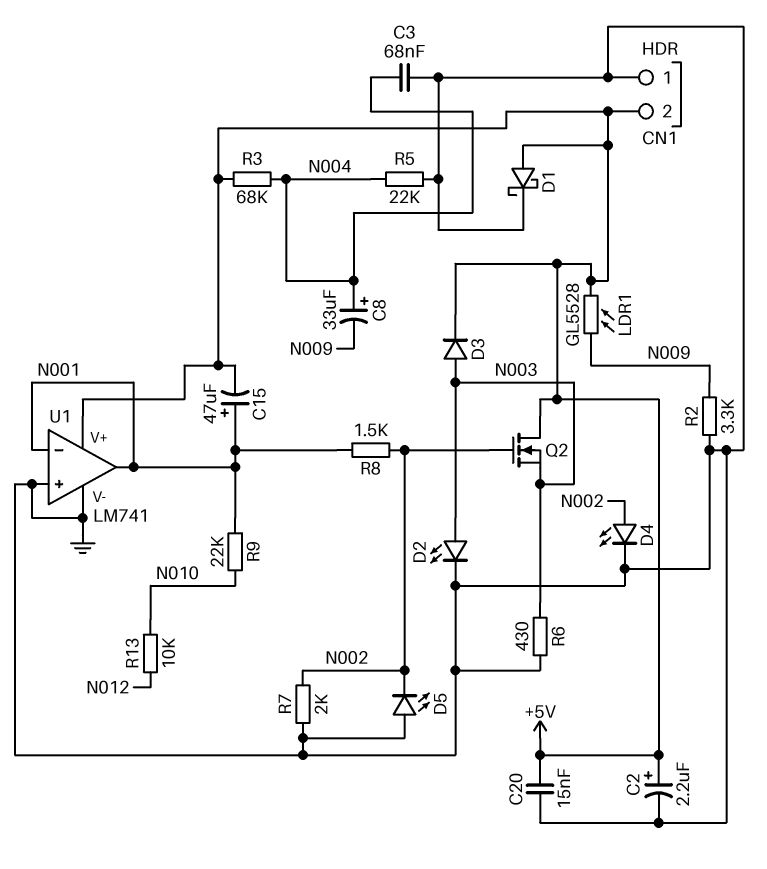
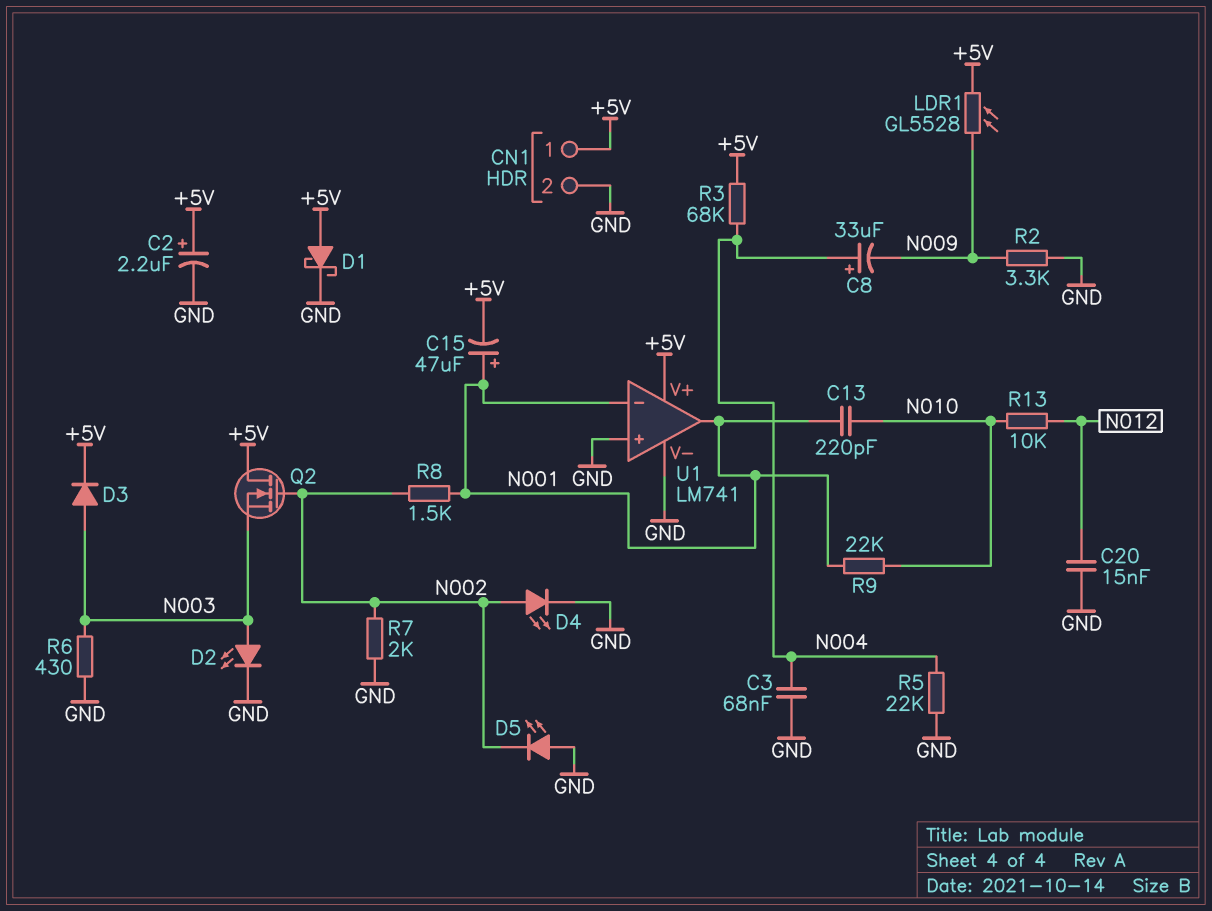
C13: none -> 220pF (N001, N010)
C20: 15nF (+5V, GND) -> 15nF (GND, N012)
CN1 pin 1: GND -> +5V
CN1 pin 2: +5V -> GND

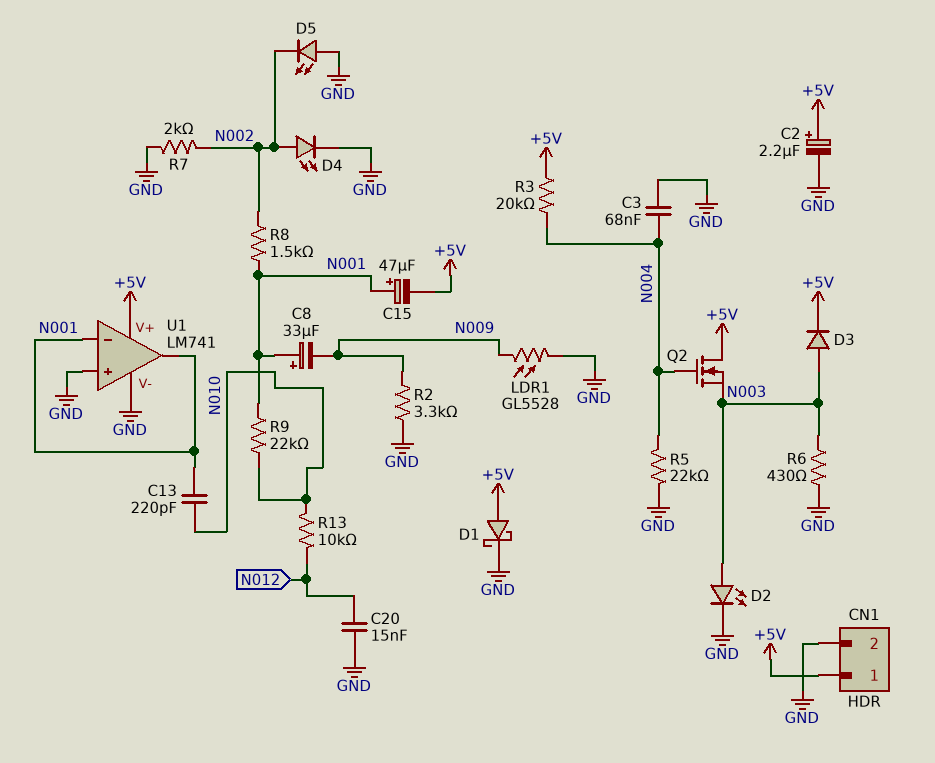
C8: 33uF (plus N004, minus N009) -> 33uF (plus N001, minus N009)
LDR1: GL5528 (+5V, N009) -> GL5528 (GND, N009)
Q2: NMOS (G N002, D +5V, S N003) -> NMOS (G N004, D +5V, S N003)
R3: 68k (+5V, N004) -> 20k (+5V, N004)

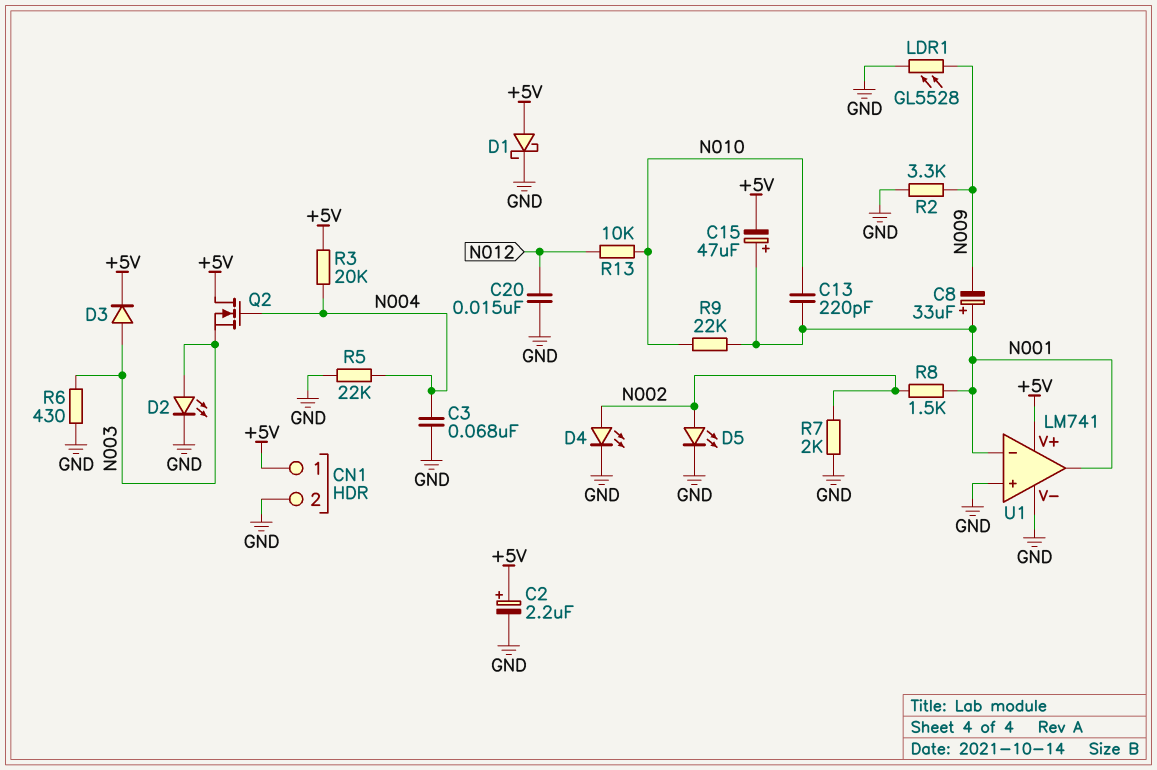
D5: LED (A GND, K N002) -> LED (A N002, K GND)

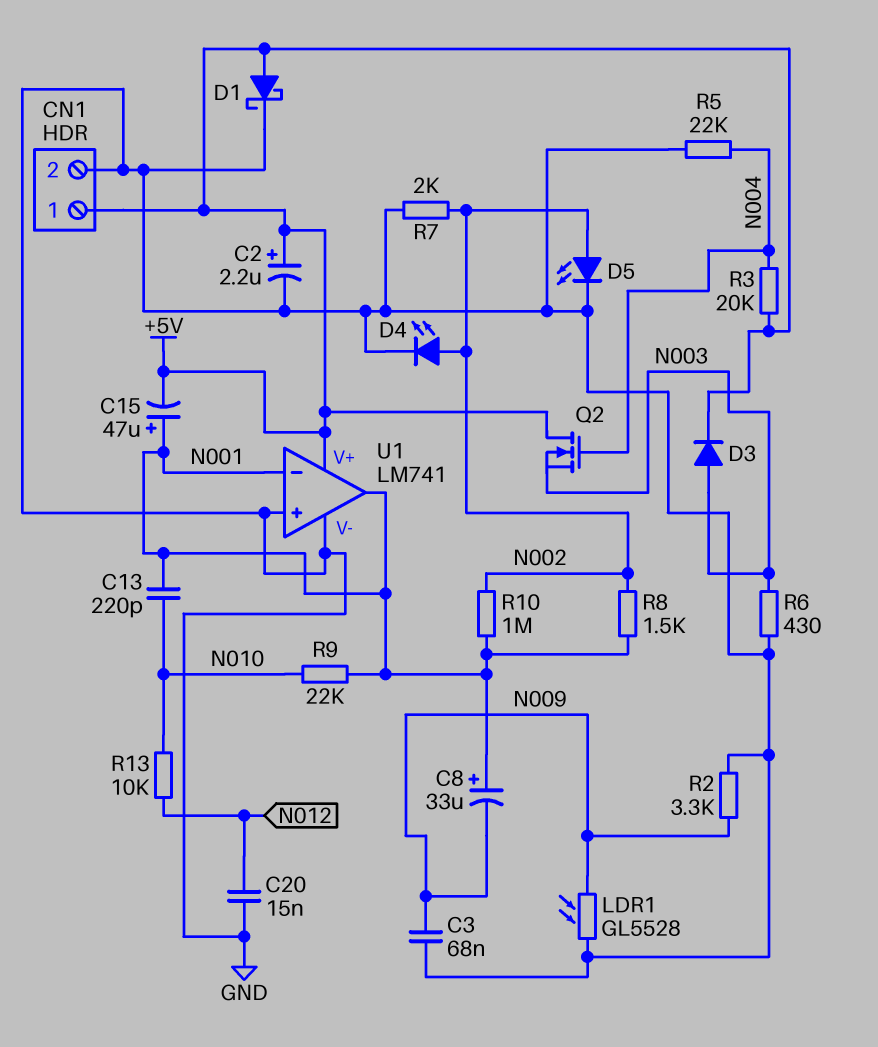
C3: 68nF (GND, N004) -> 68nF (GND, N009)
D2: LED (A N003, K GND) -> none
R10: none -> 1M (N001, N002)

